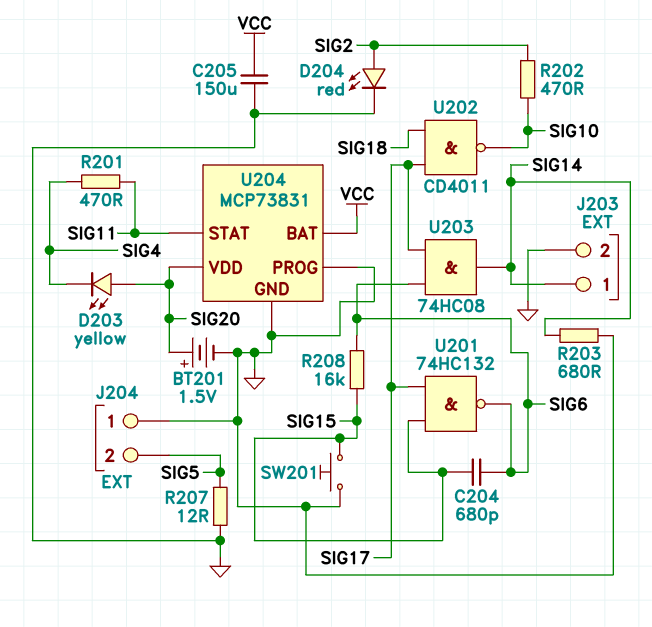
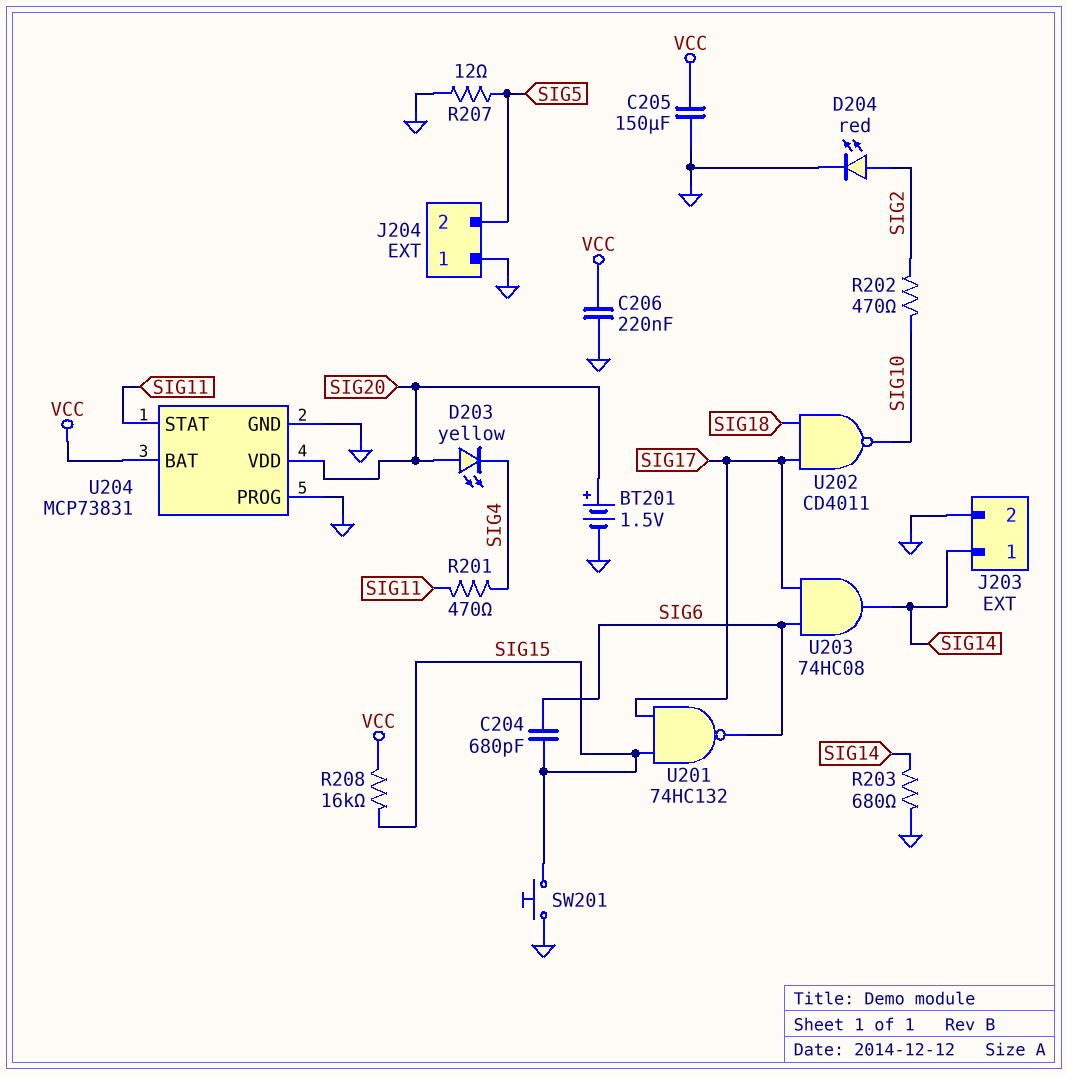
C206: none -> 220nF (GND, VCC)
R208: 16k (SIG6, SIG15) -> 16k (SIG15, VCC)

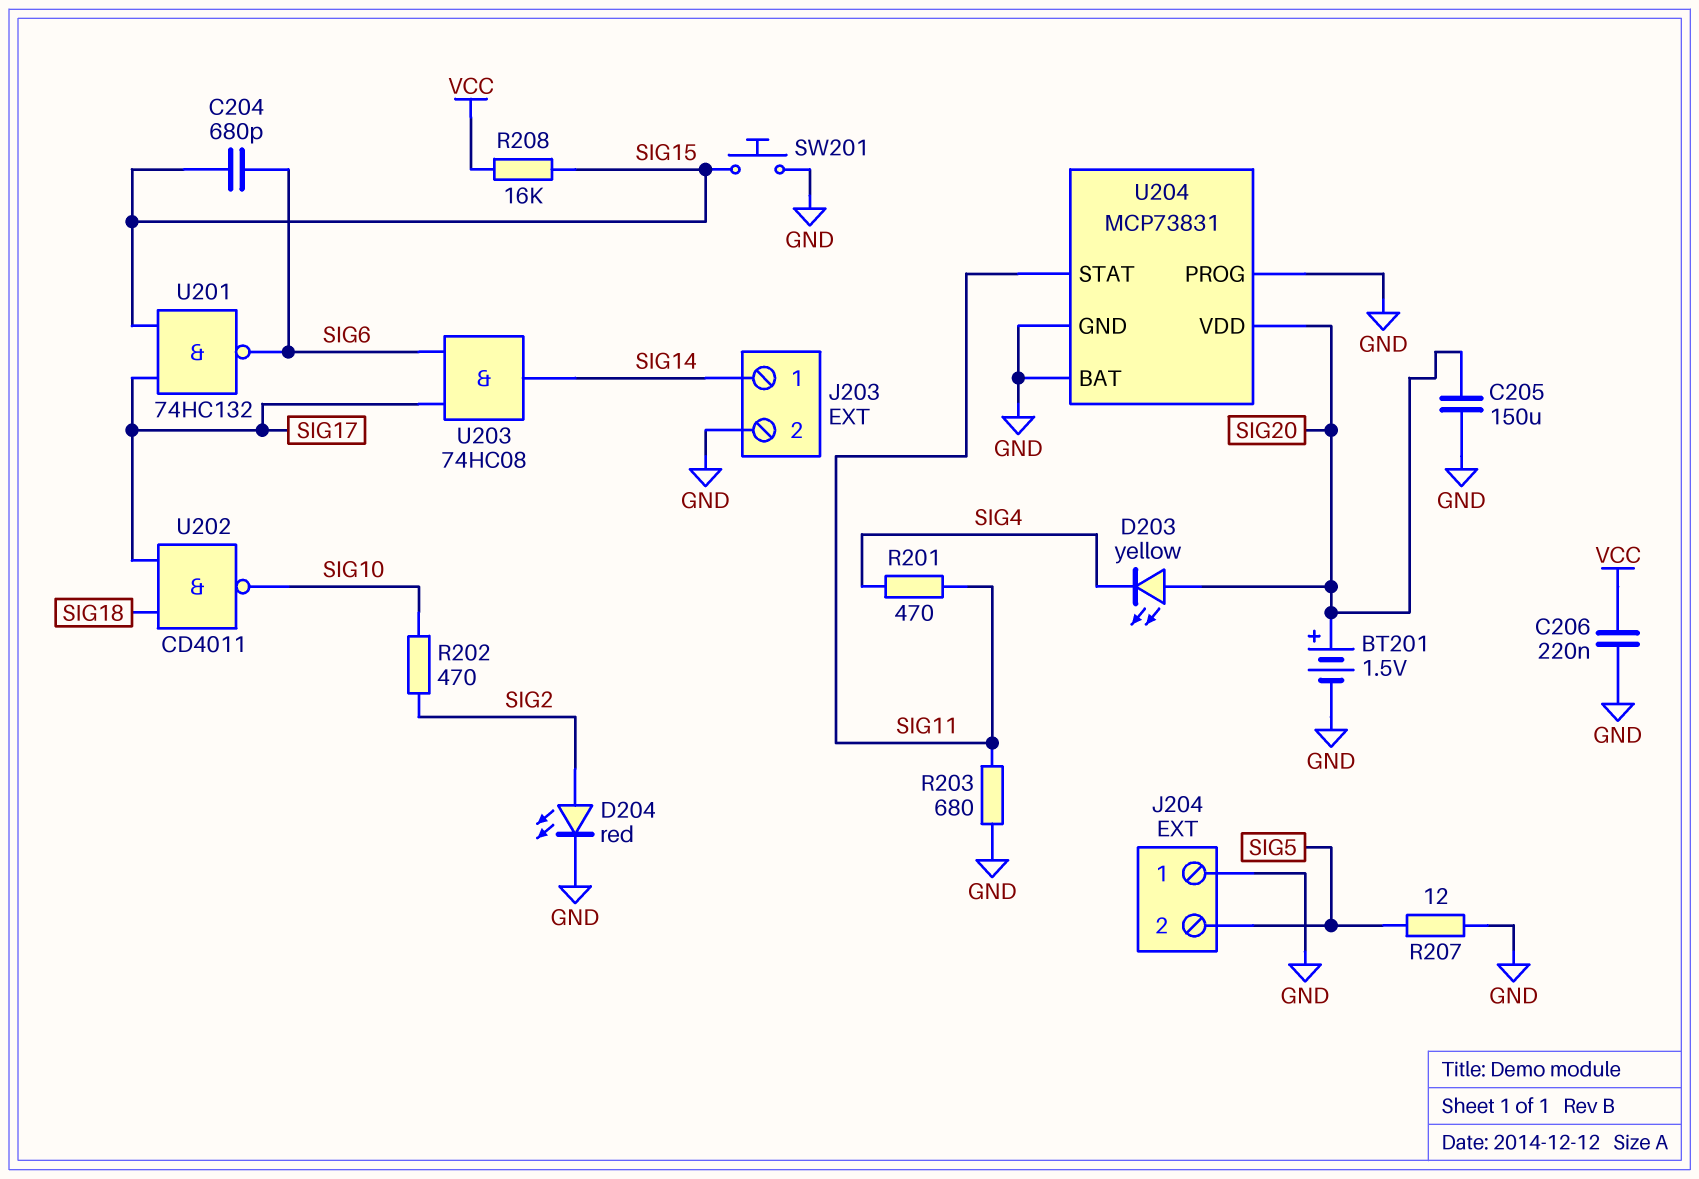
C205: 150uF (GND, VCC) -> 150uF (GND, SIG20)
R203: 680 (GND, SIG14) -> 680 (GND, SIG11)
U204 pin BAT: VCC -> GND

